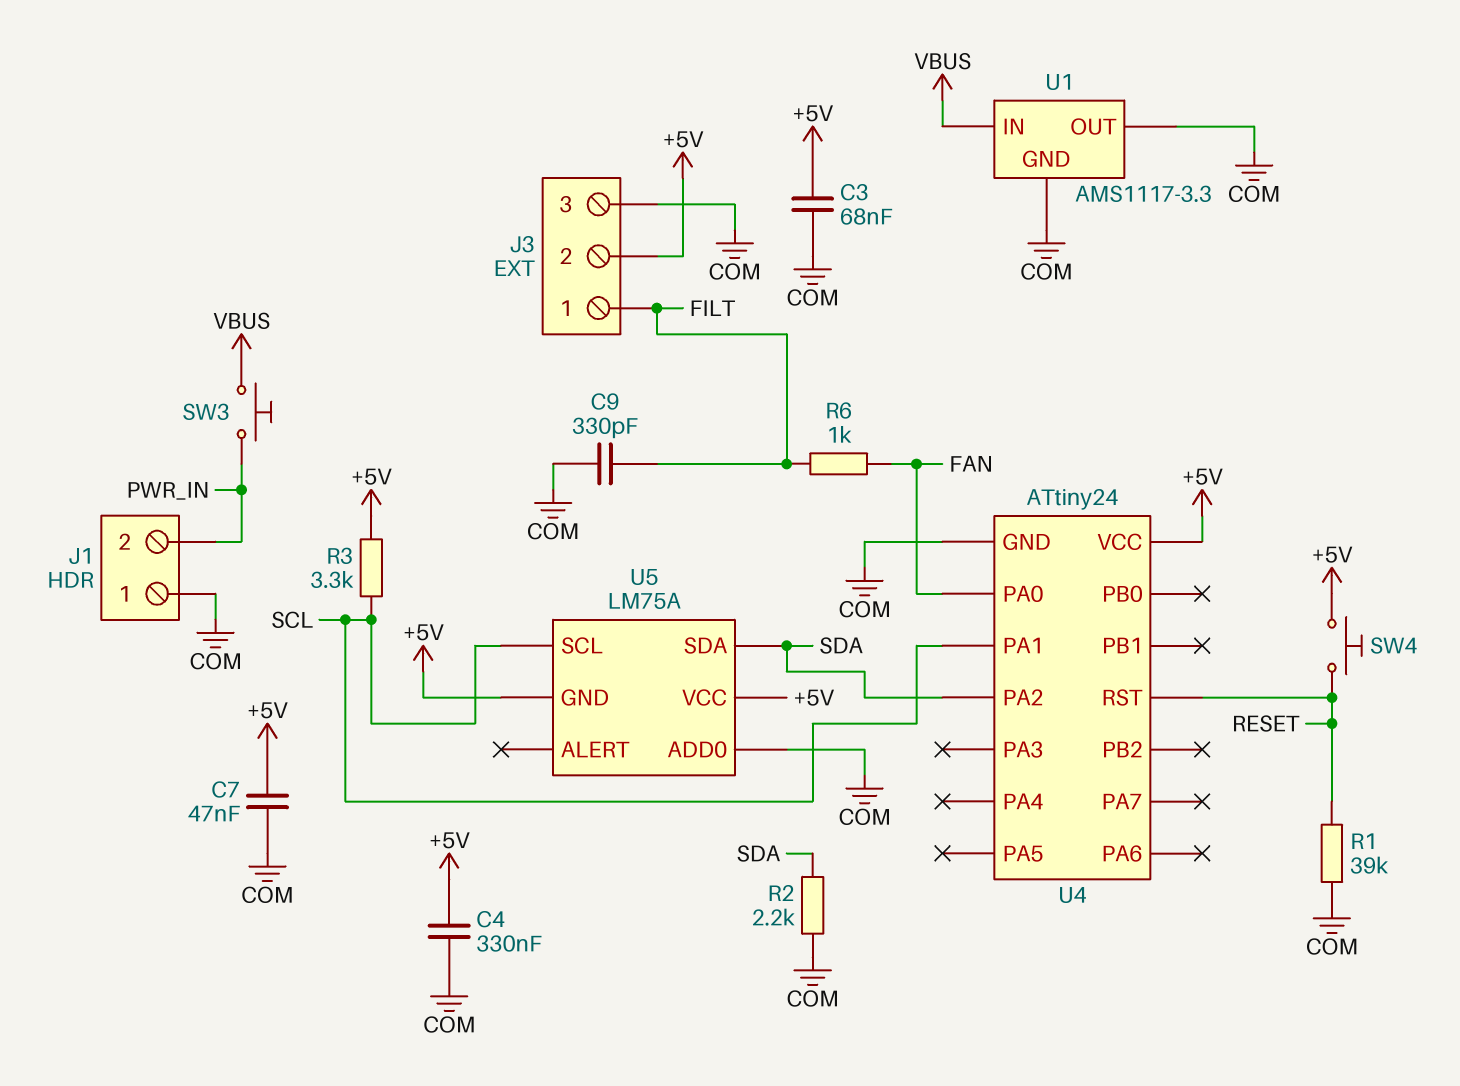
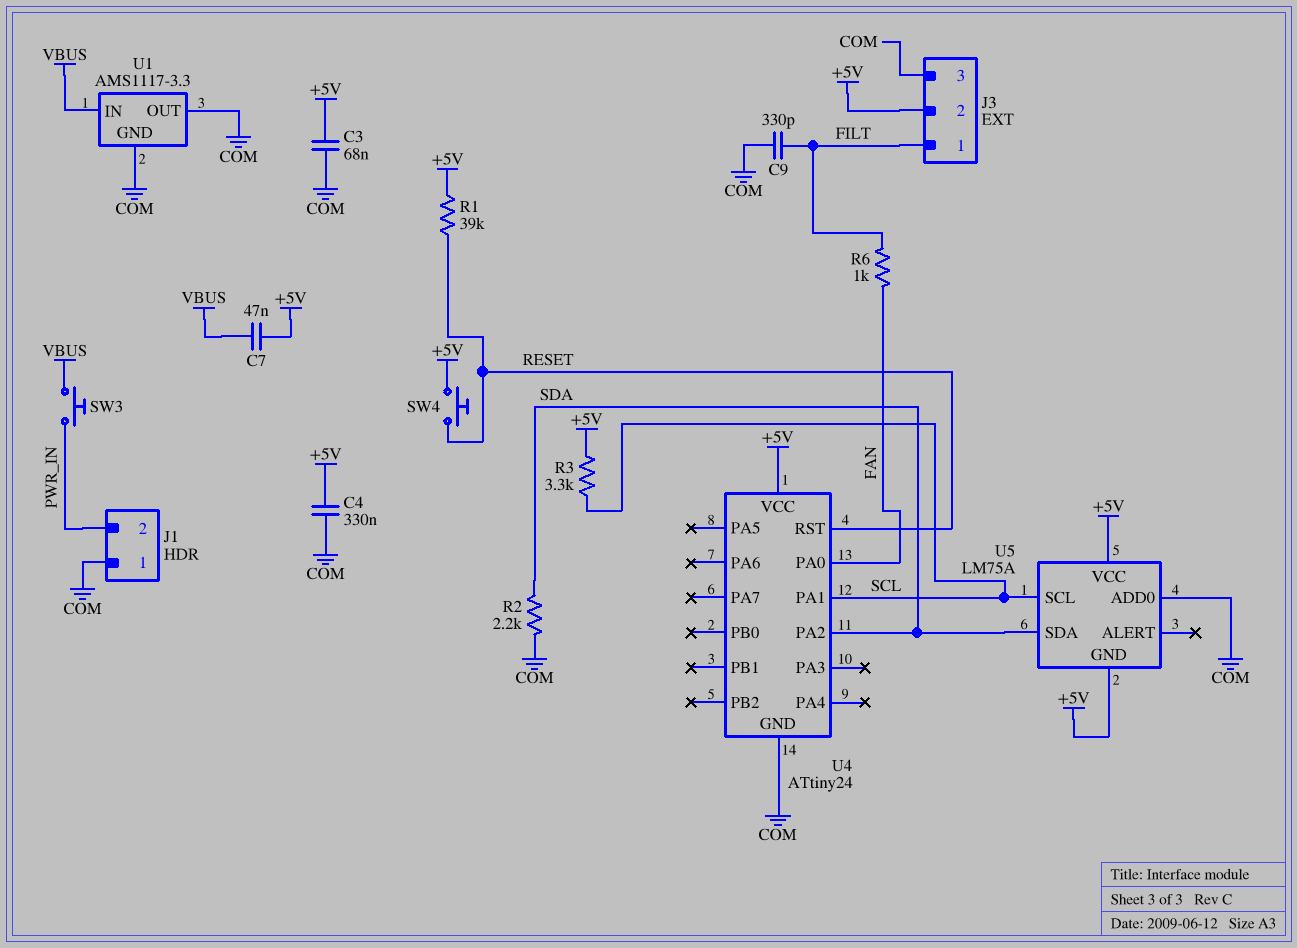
C7: 47nF (+5V, COM) -> 47nF (+5V, VBUS)
R1: 39k (COM, RESET) -> 39k (+5V, RESET)

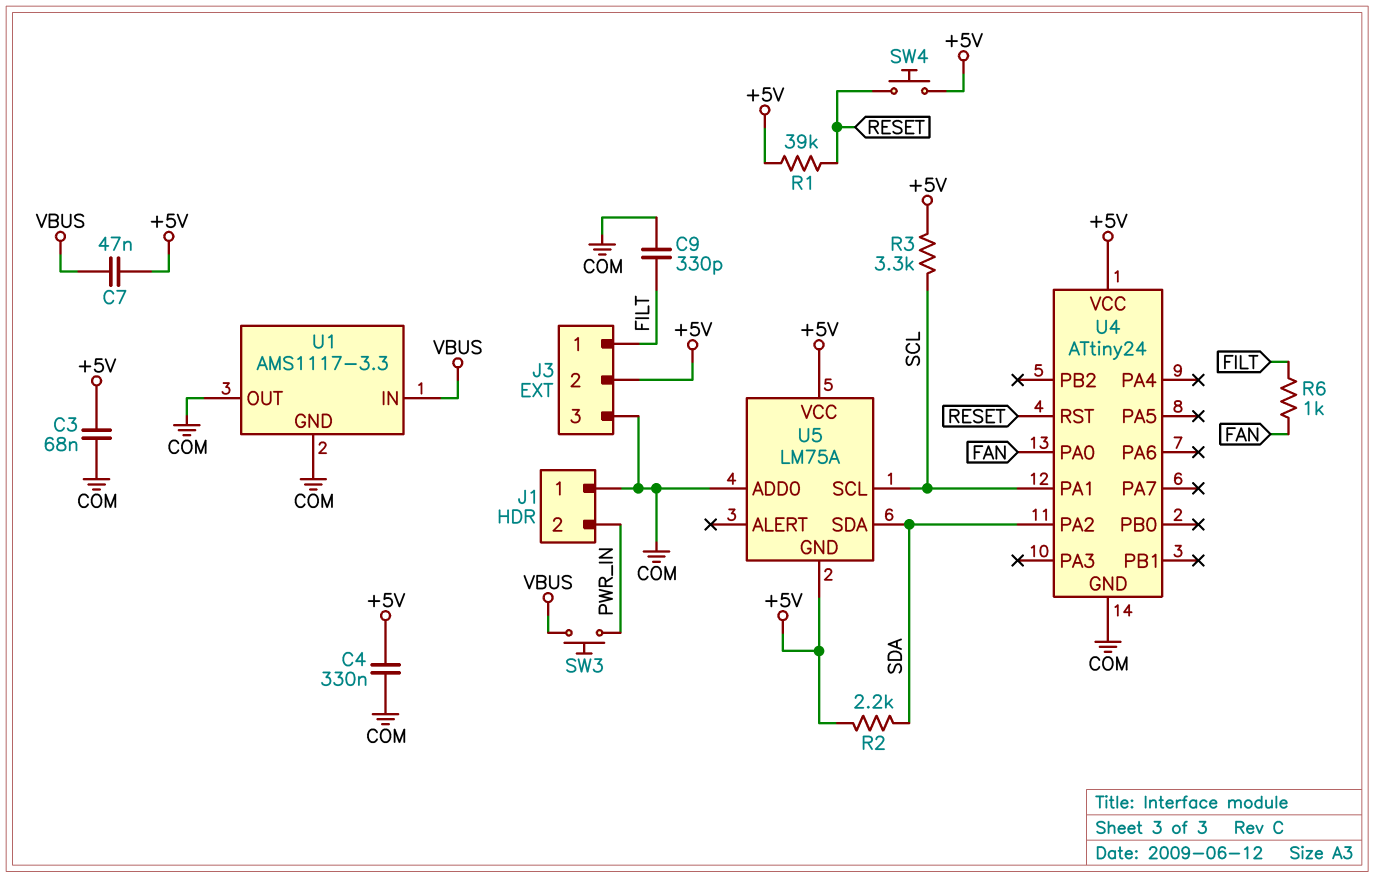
R2: 2.2k (COM, SDA) -> 2.2k (+5V, SDA)

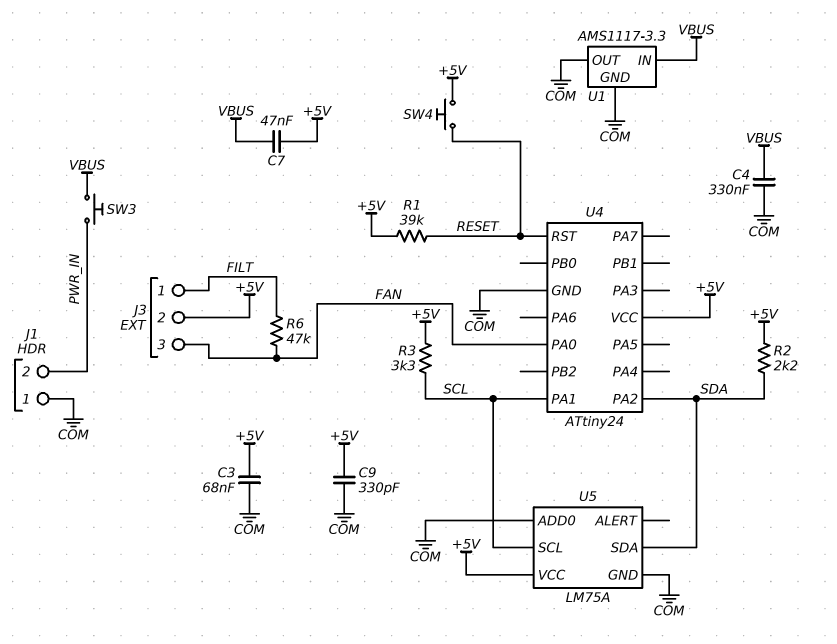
C4: 330nF (+5V, COM) -> 330nF (COM, VBUS)
C9: 330pF (COM, FILT) -> 330pF (+5V, COM)
J3 pin 3: COM -> FAN
R6: 1k (FAN, FILT) -> 47k (FAN, FILT)
U5 pin GND: +5V -> COM

